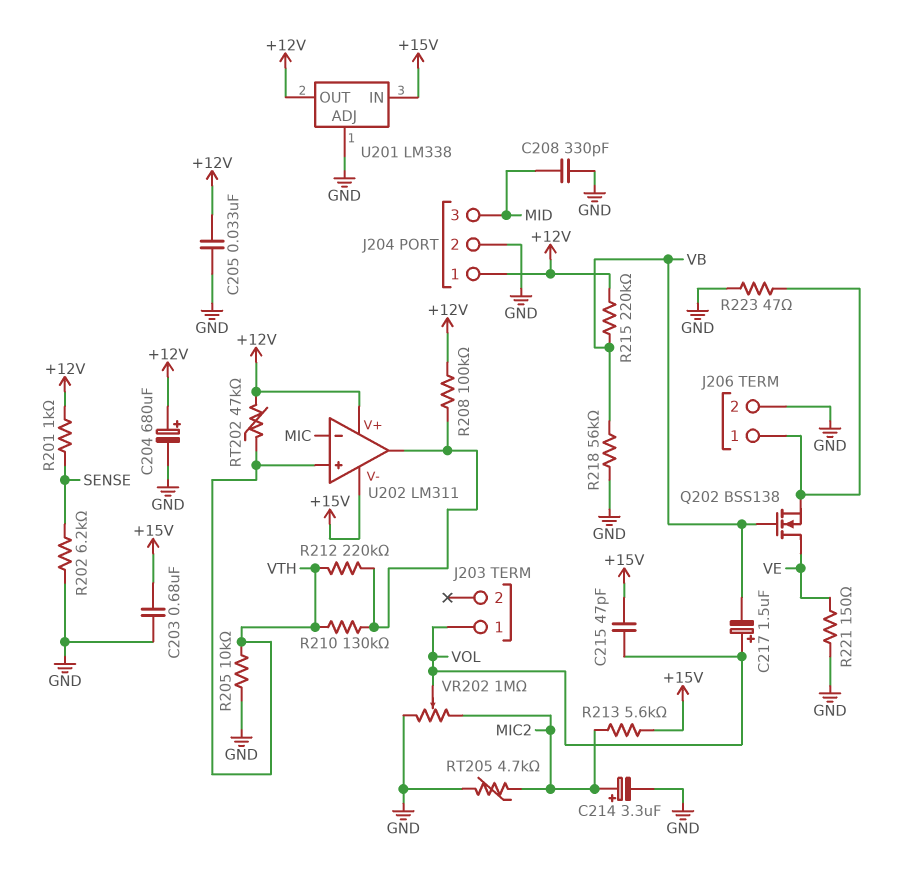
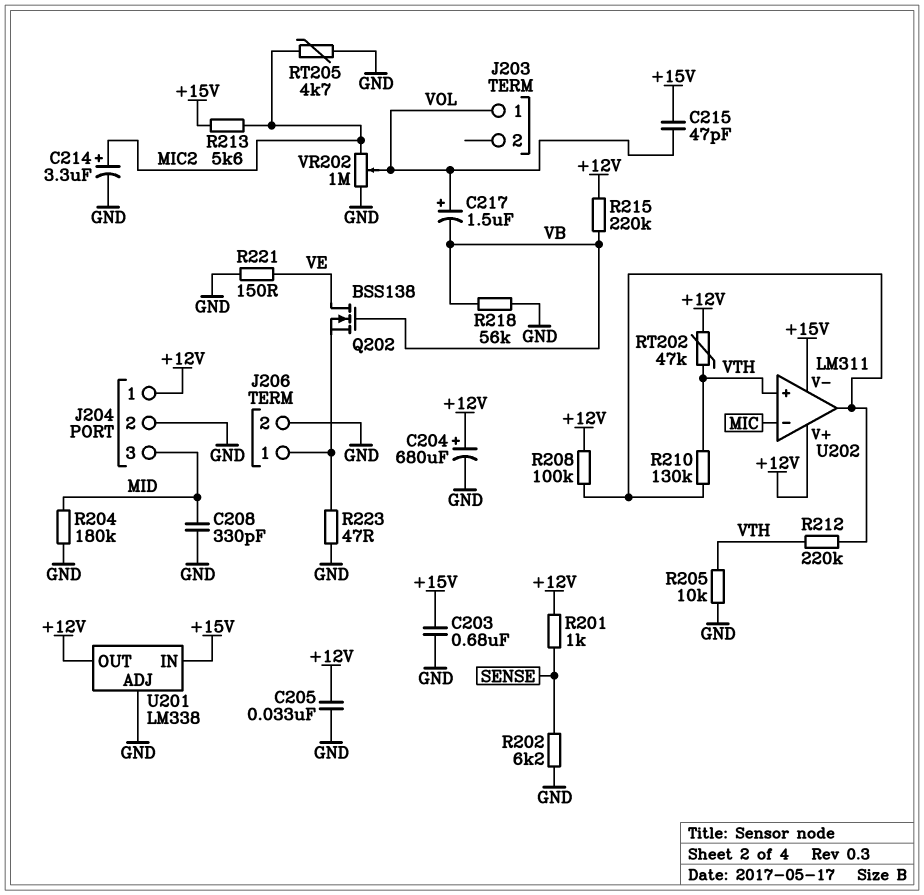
R204: none -> 180k (GND, MID)

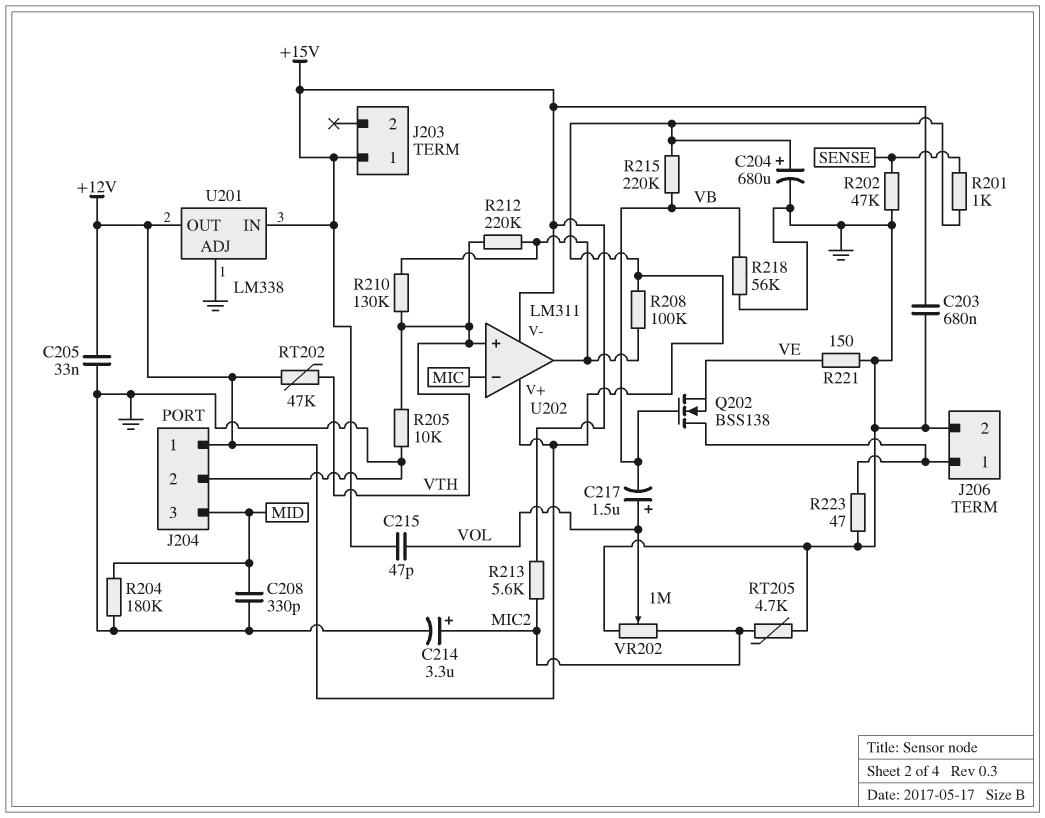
J203 pin 1: VOL -> +15V
Q202: NMOS BSS138 (G VB, D VE, S J206/1) -> NMOS BSS138 (G VB, D J206/1, S VE)
R202: 6.2k (GND, SENSE) -> 47k (GND, SENSE)

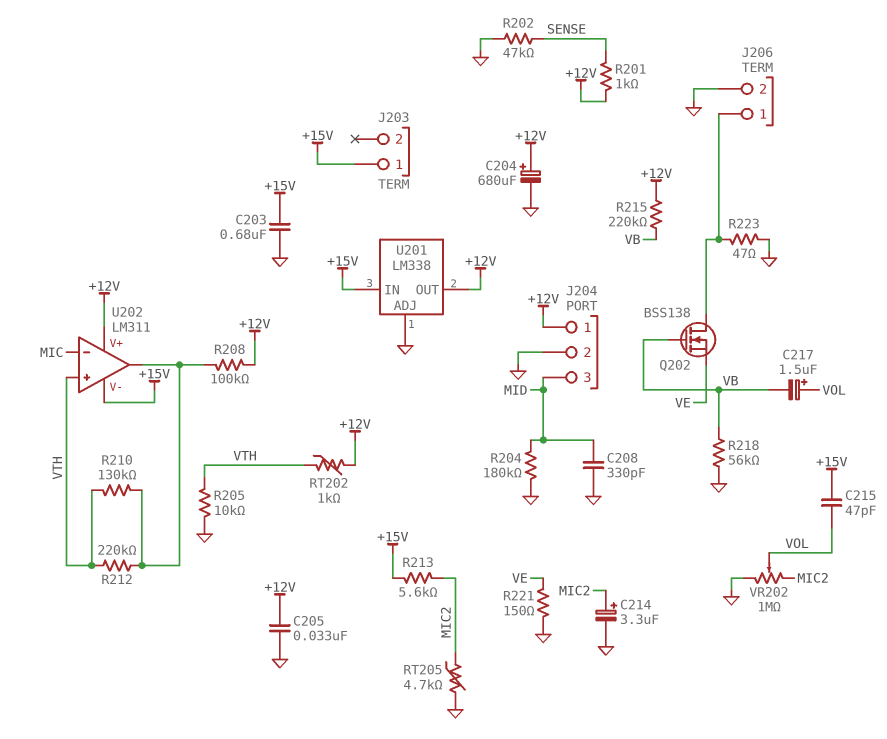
RT202: 47k (+12V, VTH) -> 1k (+12V, VTH)

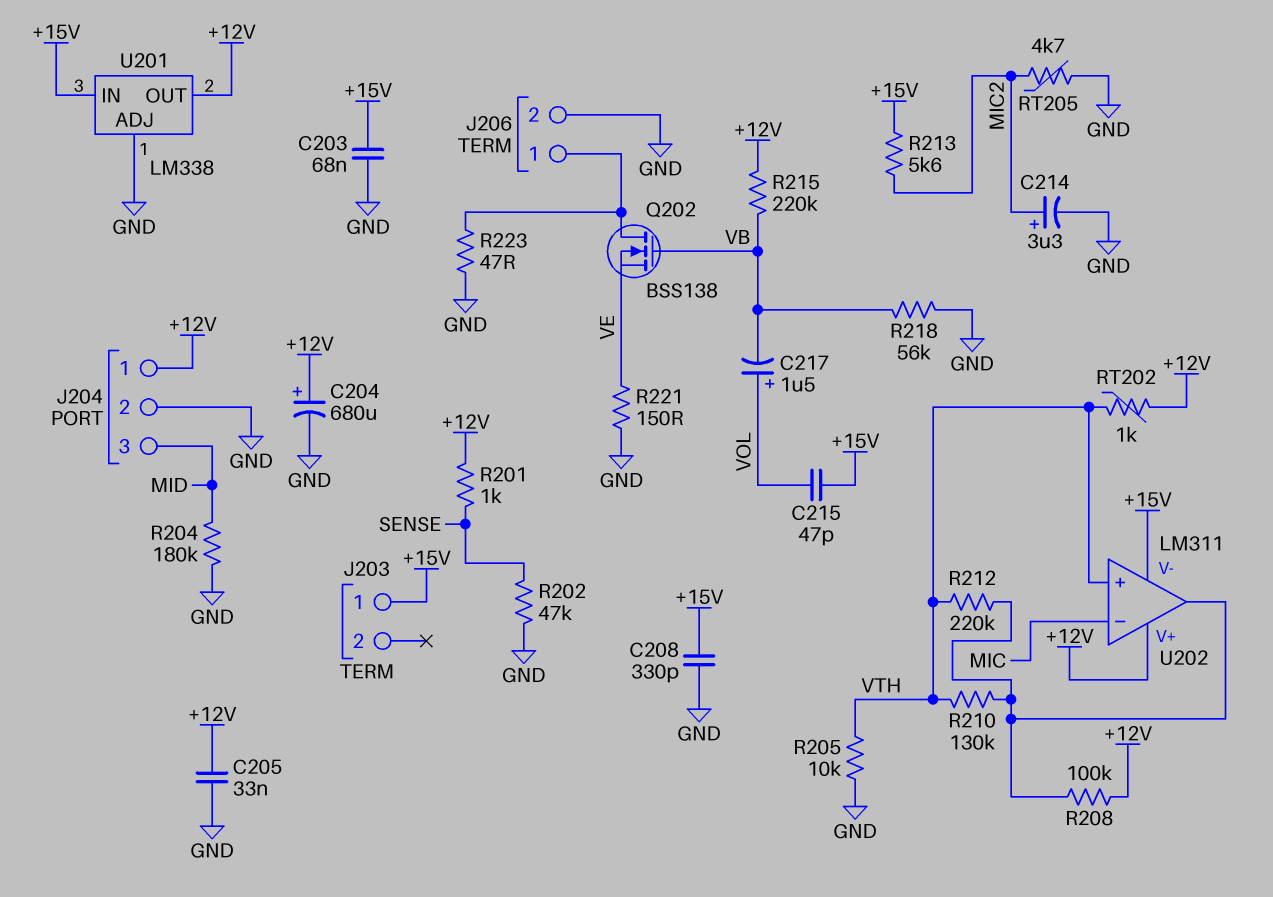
C203: 680nF (+15V, GND) -> 68nF (+15V, GND)
C208: 330pF (GND, MID) -> 330pF (+15V, GND)
VR202: 1M (GND, MIC2, wiper VOL) -> none

